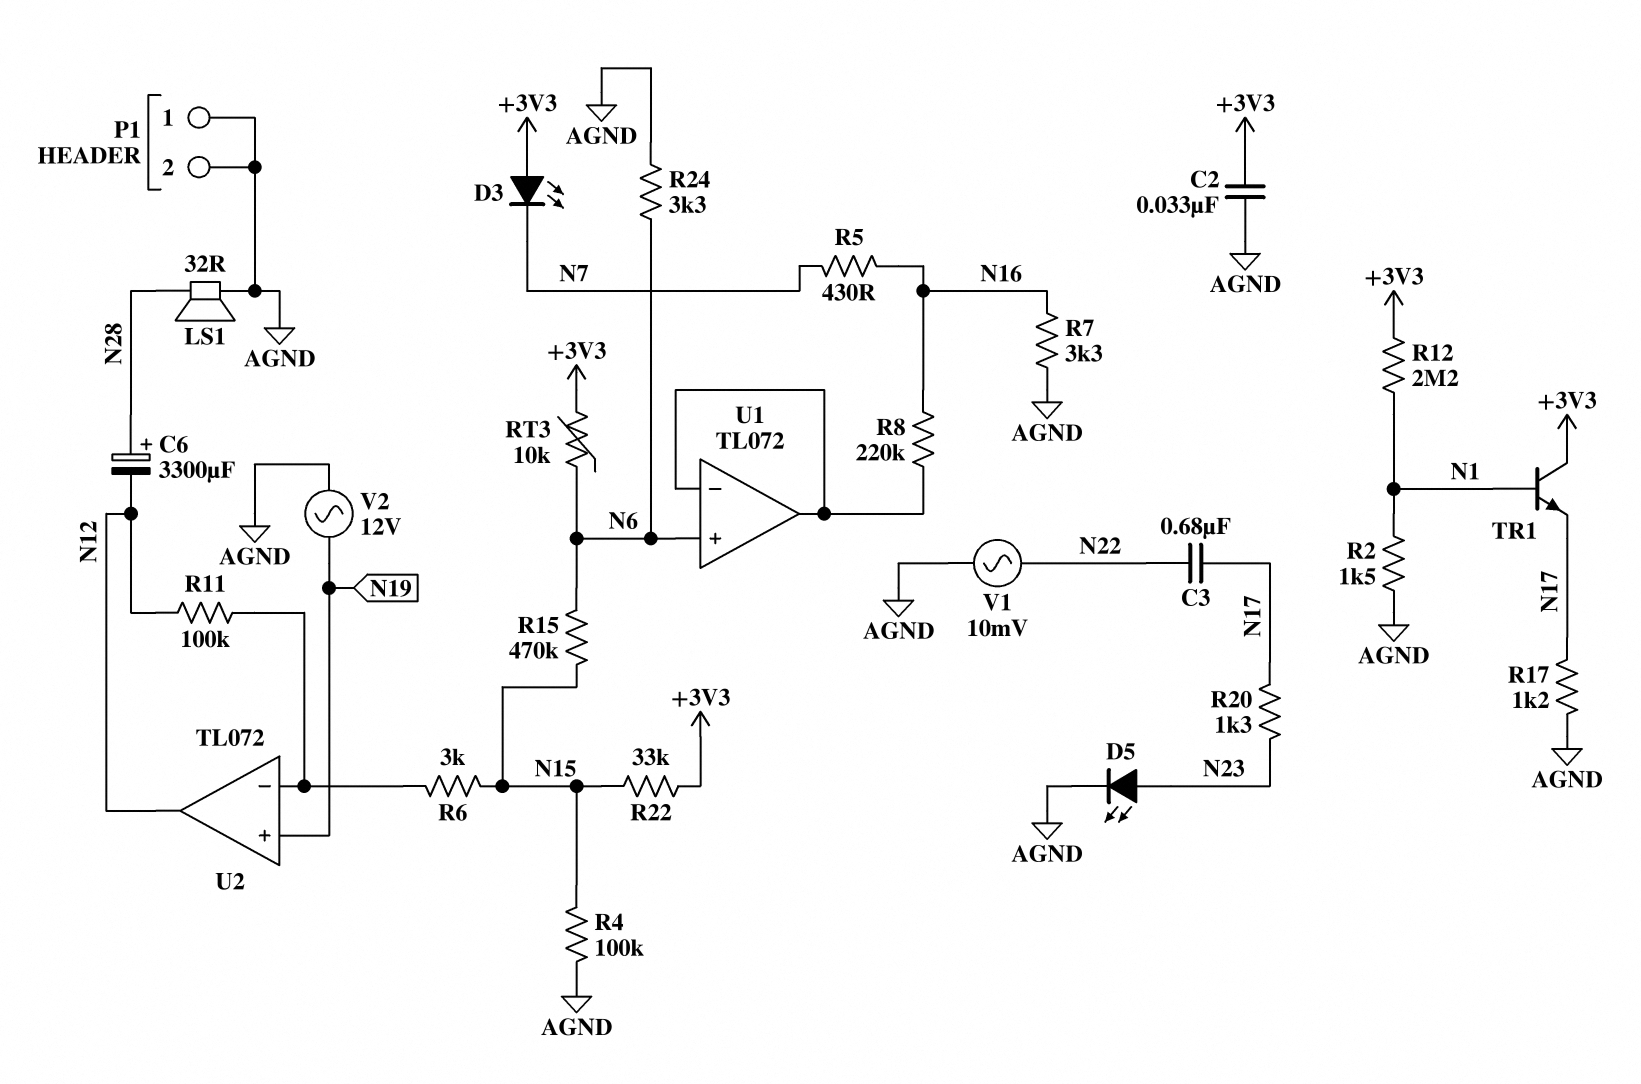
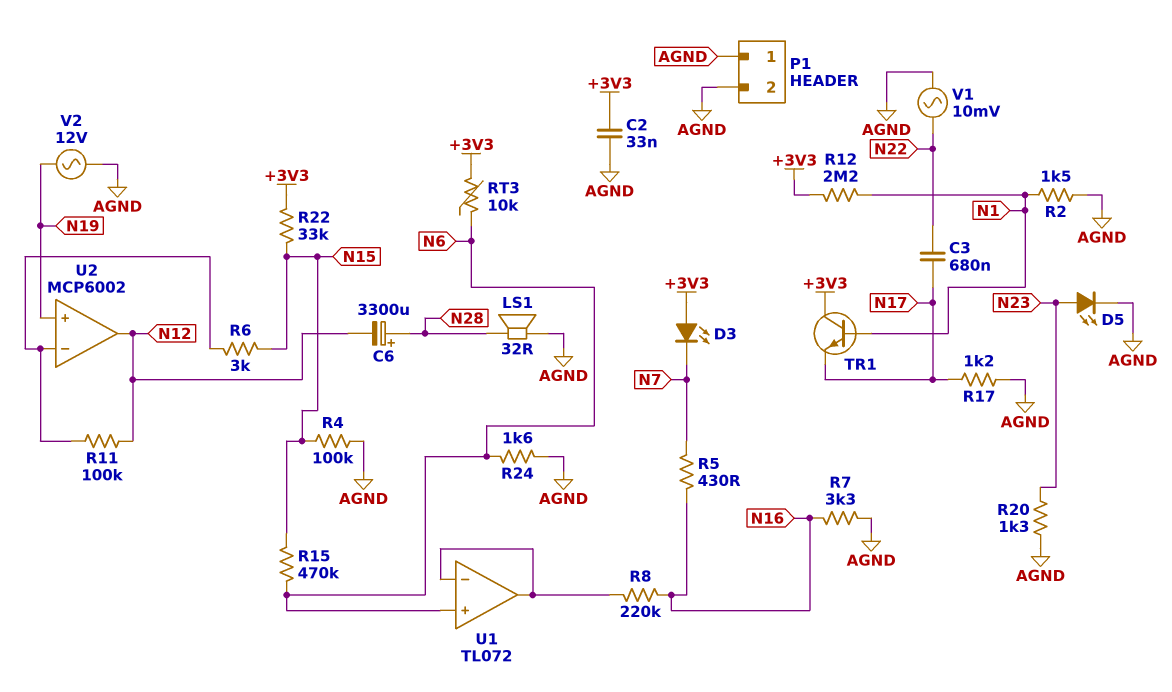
R20: 1.3k (N17, N23) -> 1.3k (AGND, N23)
R24: 3.3k (AGND, N6) -> 1.6k (AGND, N6)
U2: TL072 -> MCP6002

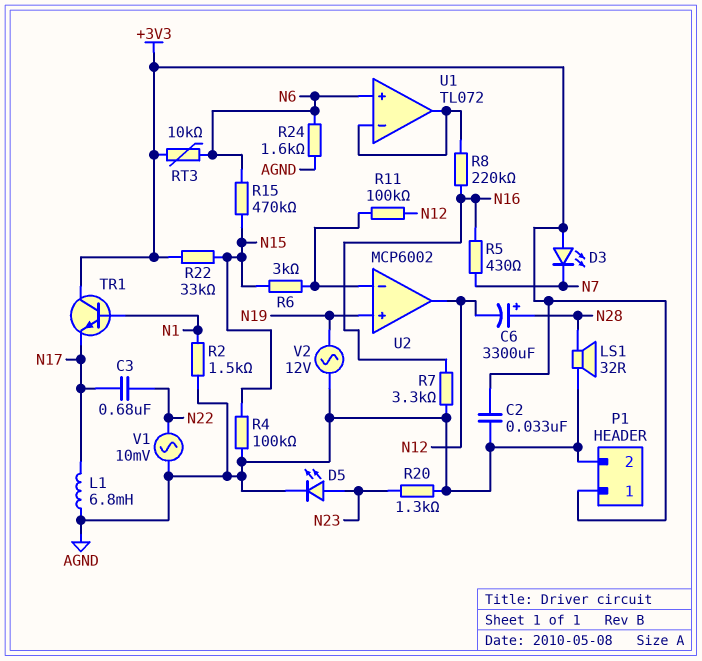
L1: none -> 6.8mH (AGND, N17)
P1 pin 1: AGND -> +3V3
R12: 2.2M (+3V3, N1) -> none
R17: 1.2k (AGND, N17) -> none

